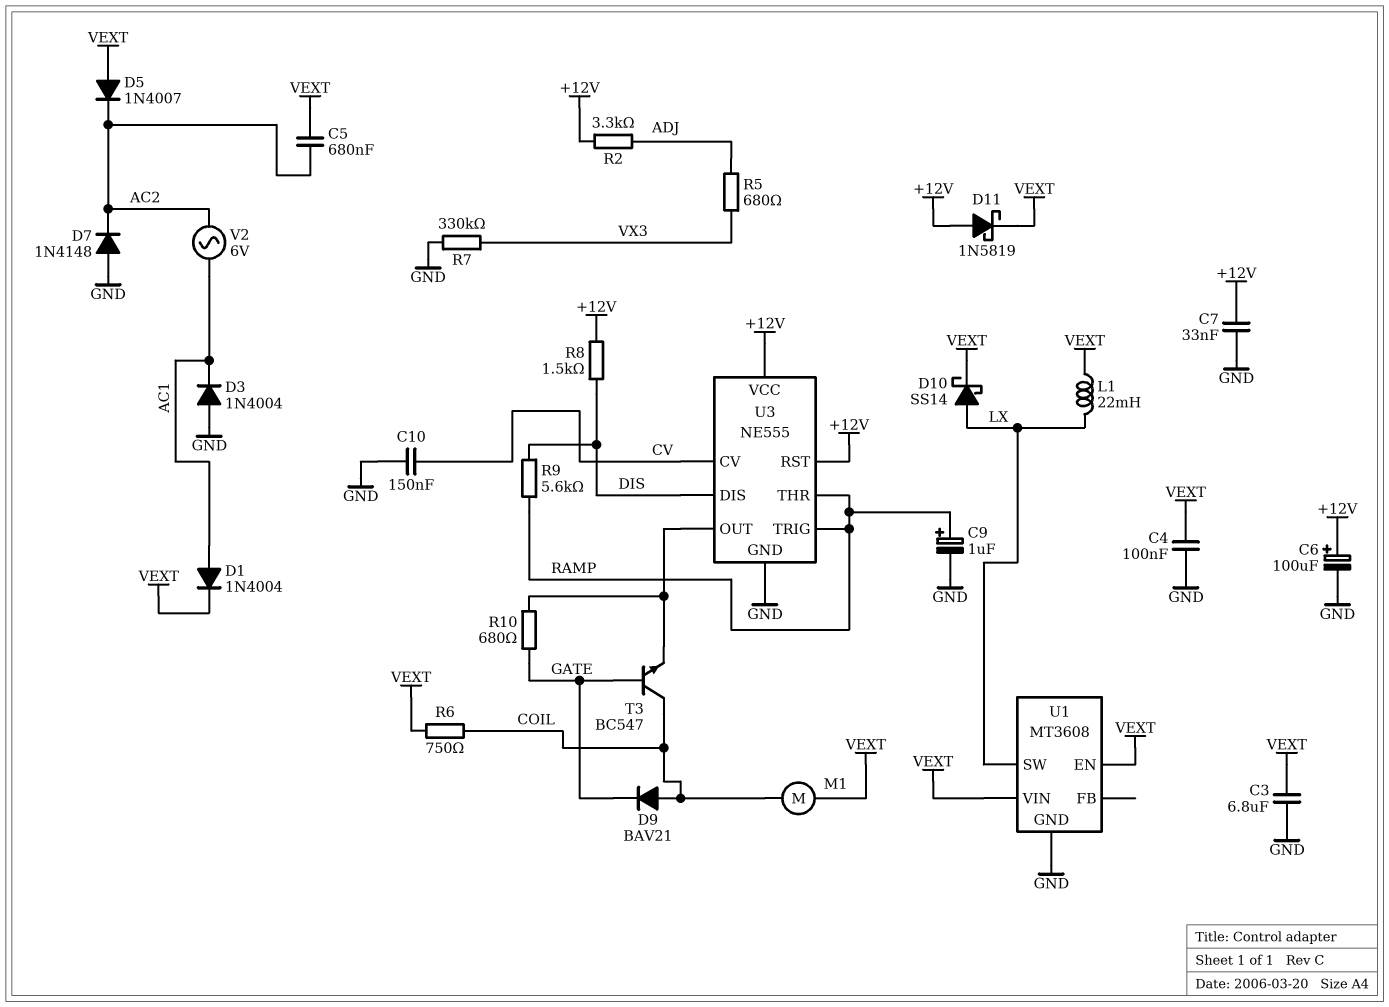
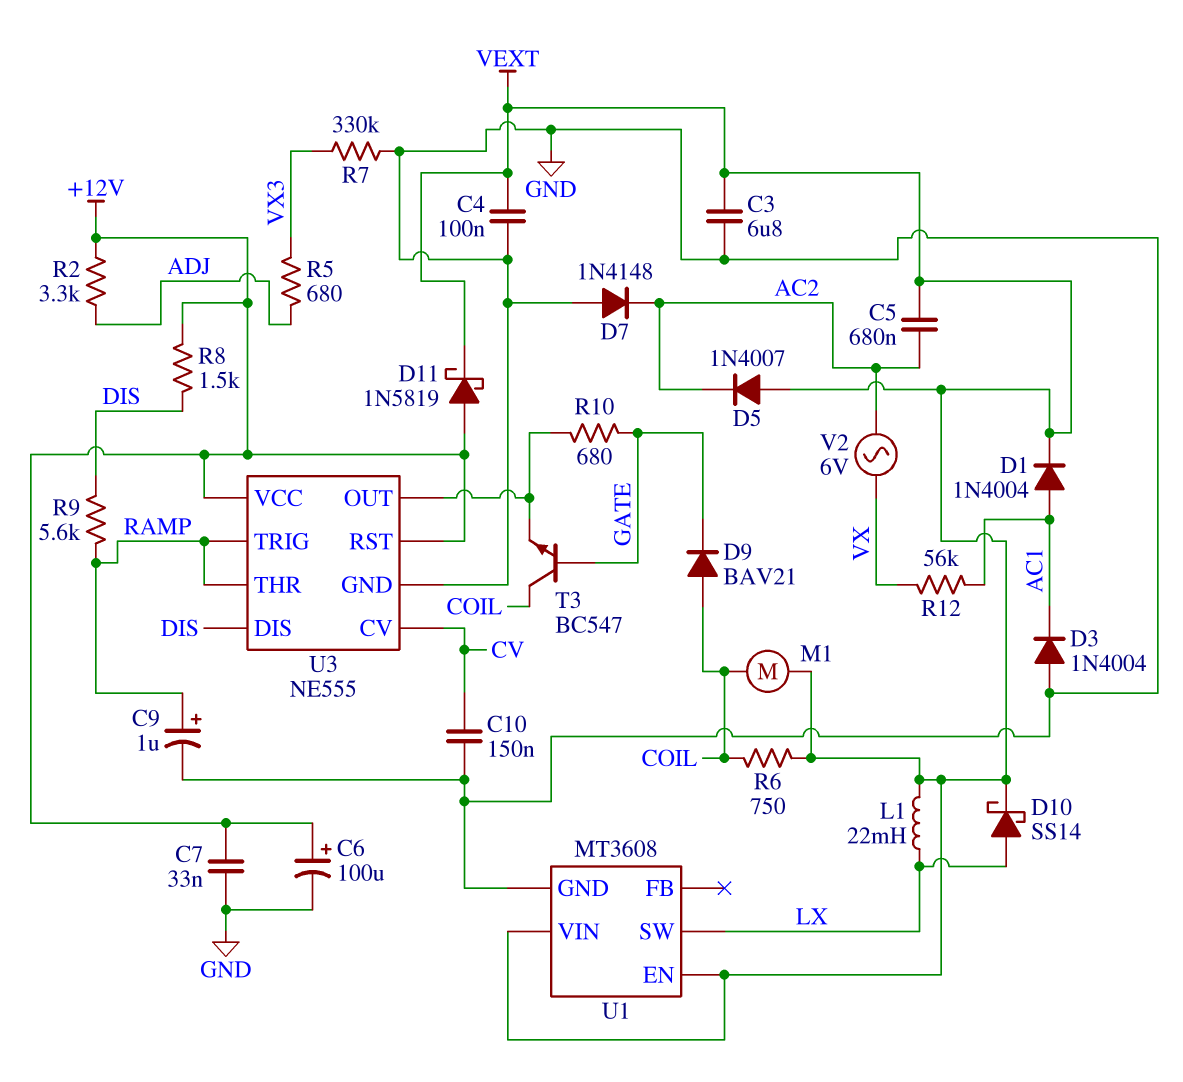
R12: none -> 56k (AC1, VX)
V2: AC 6V (AC1, AC2) -> AC 6V (AC2, VX)

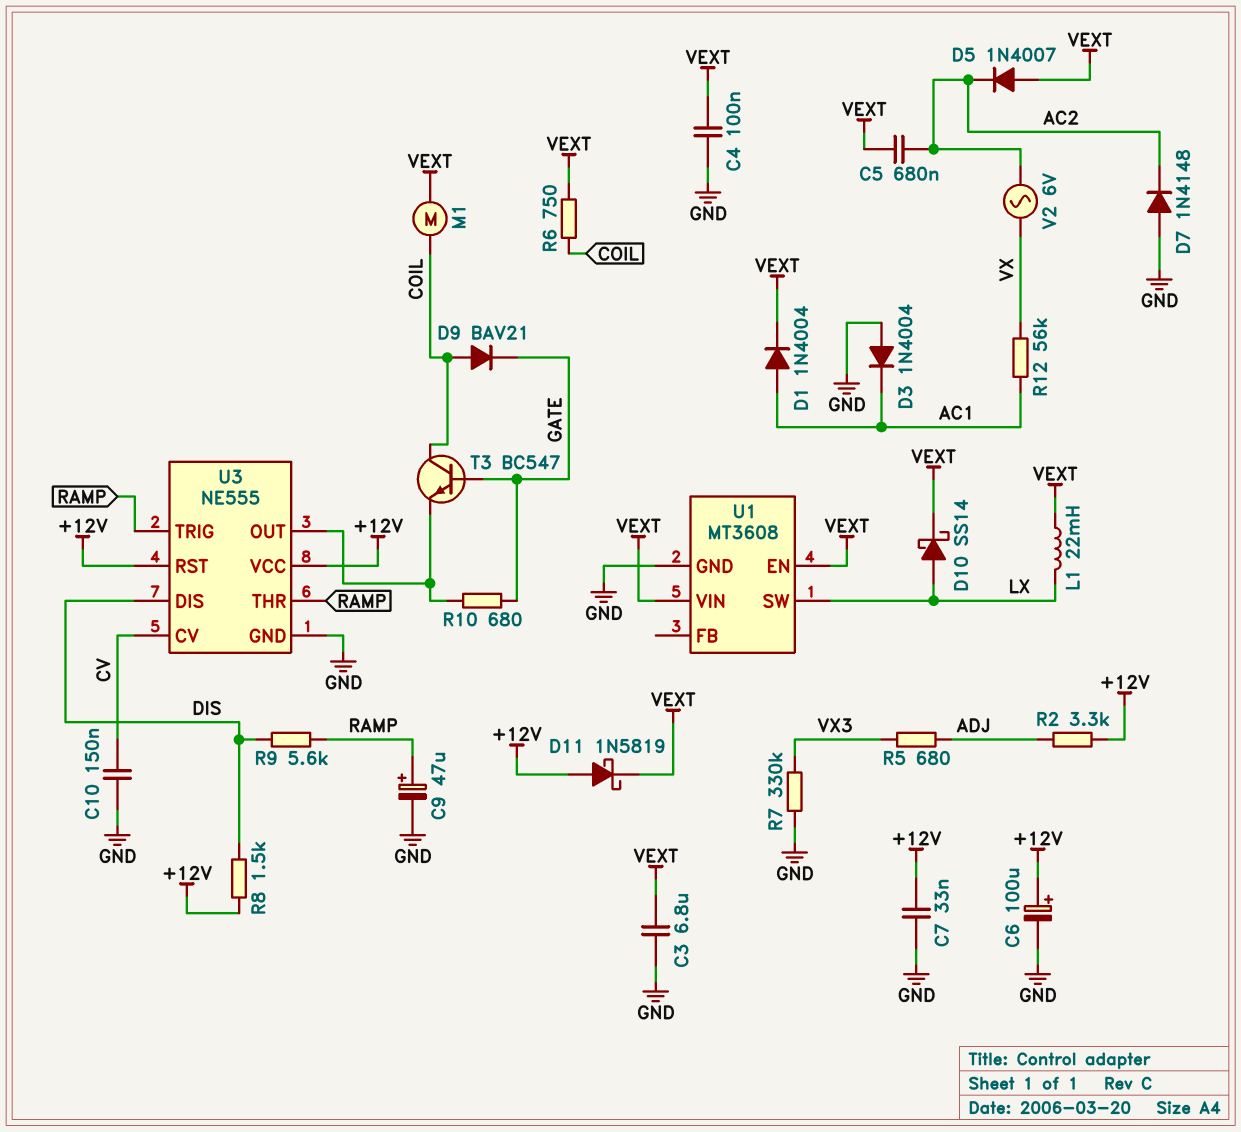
C9: 1uF (plus RAMP, minus GND) -> 47uF (plus RAMP, minus GND)

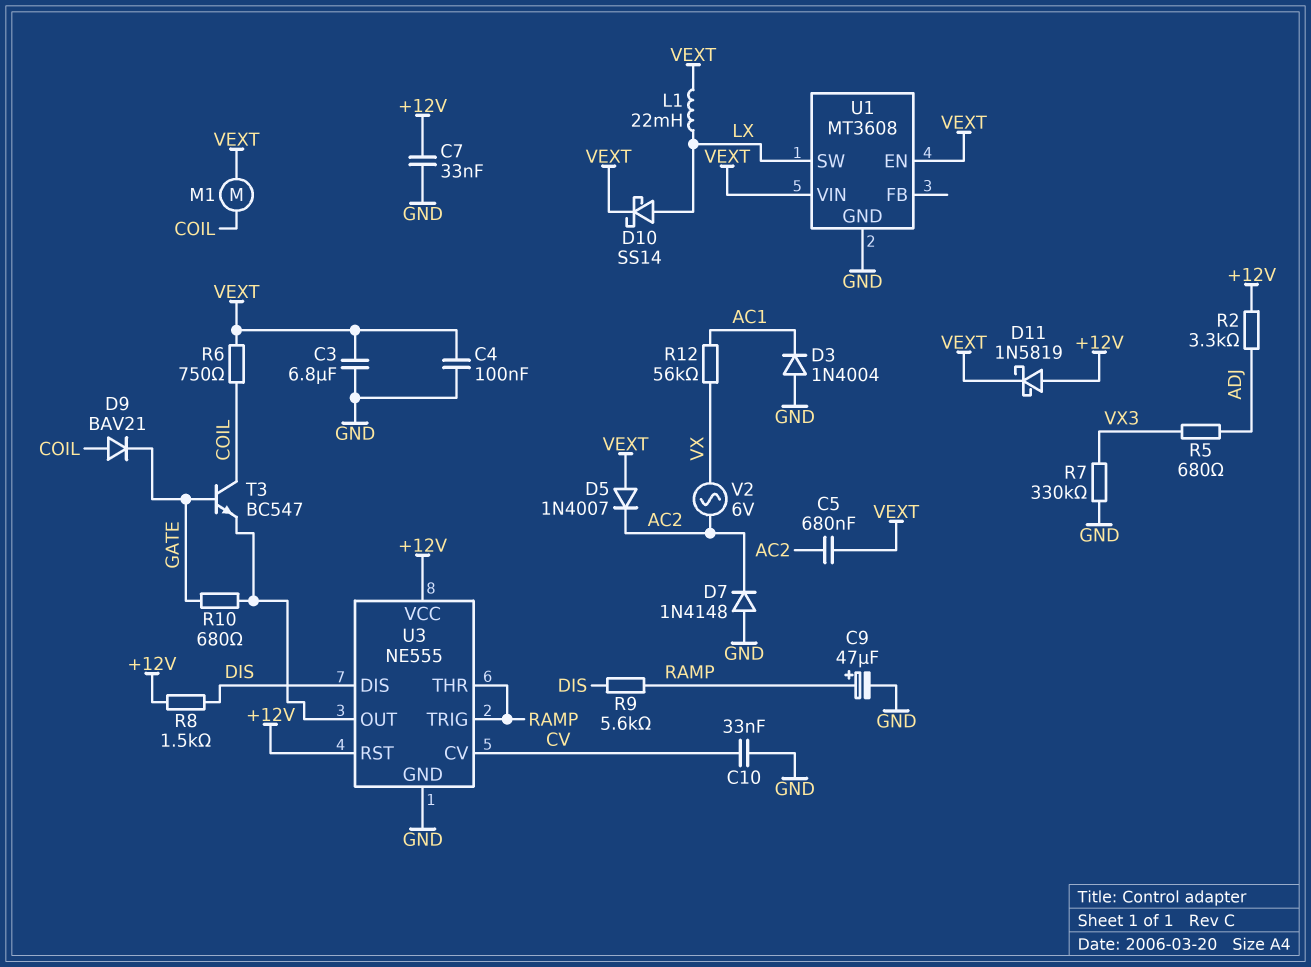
C6: 100uF (plus +12V, minus GND) -> none
C10: 150nF (CV, GND) -> 33nF (CV, GND)
D1: diode 1N4004 (A AC1, K VEXT) -> none

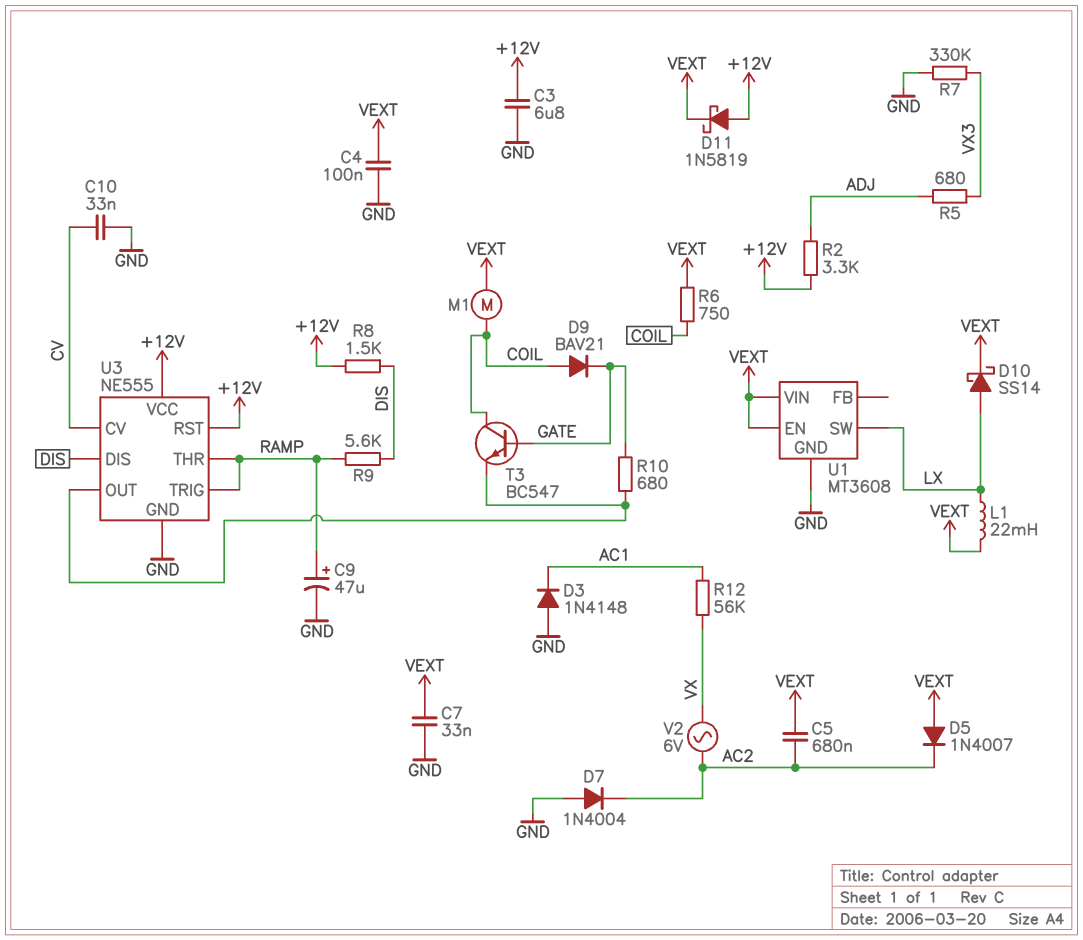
C3: 6.8uF (GND, VEXT) -> 6.8uF (+12V, GND)
C7: 33nF (+12V, GND) -> 33nF (GND, VEXT)
D3: diode 1N4004 (A GND, K AC1) -> diode 1N4148 (A GND, K AC1)
D7: diode 1N4148 (A GND, K AC2) -> diode 1N4004 (A GND, K AC2)

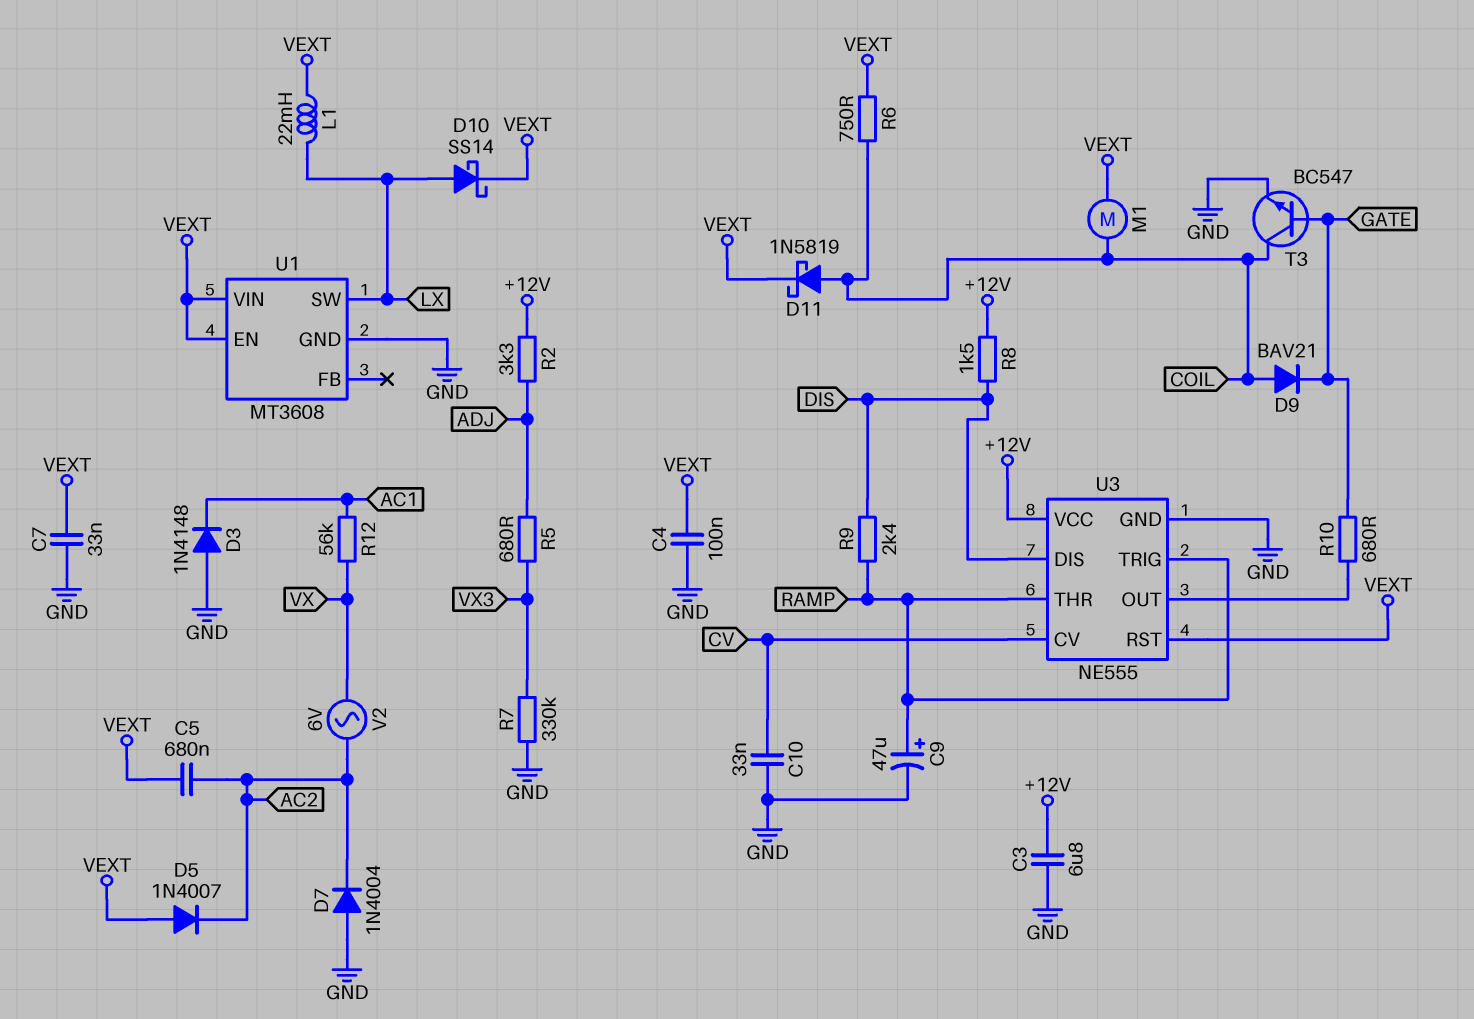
D11: schottky 1N5819 (A +12V, K VEXT) -> schottky 1N5819 (A COIL, K VEXT)
R9: 5.6k (DIS, RAMP) -> 2.4k (DIS, RAMP)
T3: NPN BC547 (B GATE, C COIL, E U3/OUT) -> NPN BC547 (B GATE, C COIL, E GND)
U3 pin RST: +12V -> VEXT

